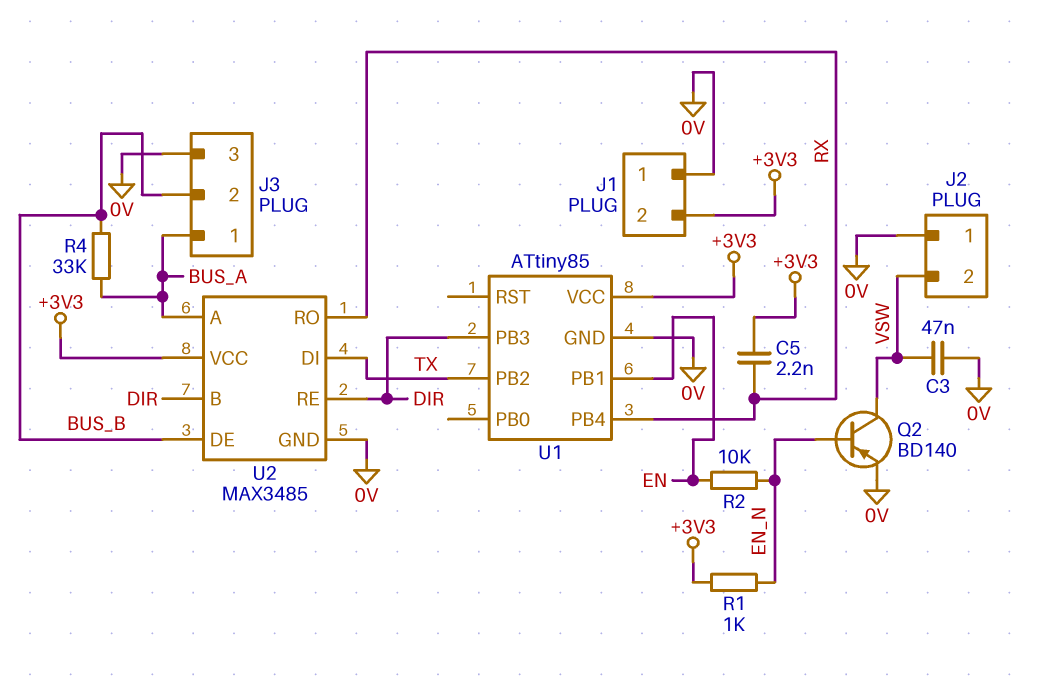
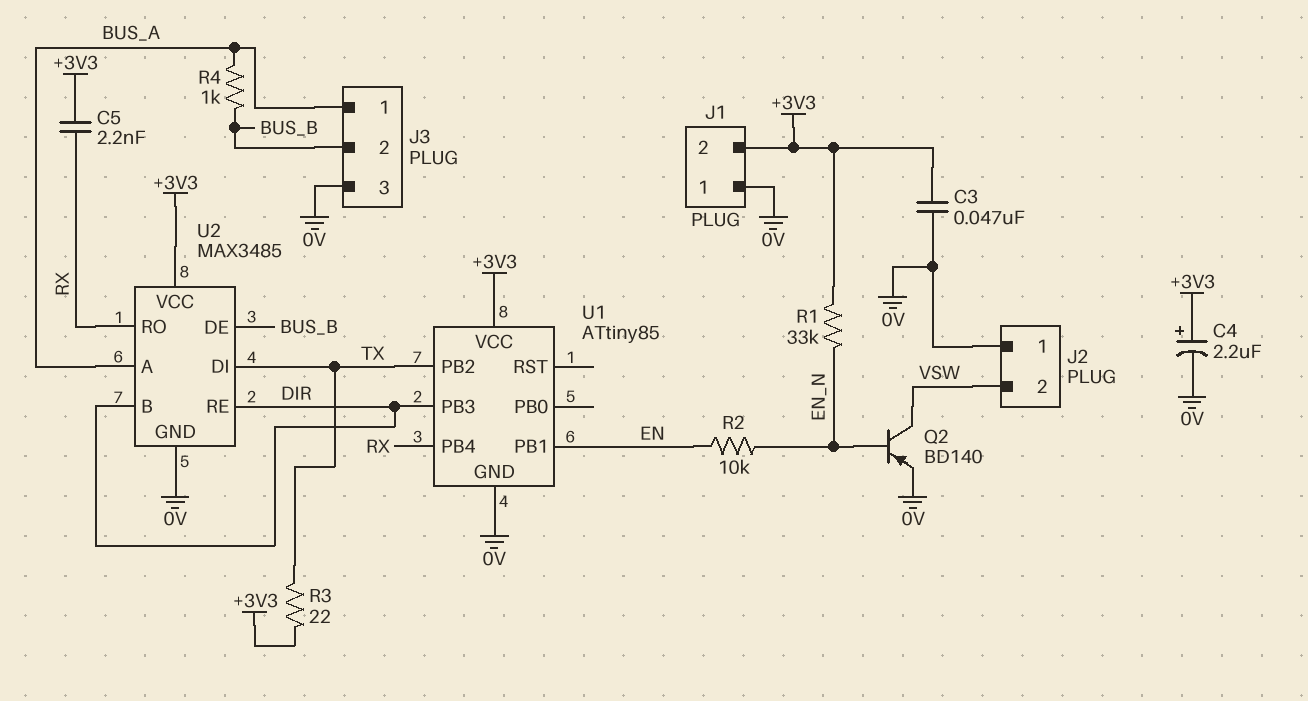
C3: 47nF (0V, VSW) -> 47nF (+3V3, 0V)
C4: none -> 2.2uF (plus +3V3, minus 0V)
R1: 1k (+3V3, EN_N) -> 33k (+3V3, EN_N)
R3: none -> 22 (+3V3, TX)
R4: 33k (BUS_A, BUS_B) -> 1k (BUS_A, BUS_B)

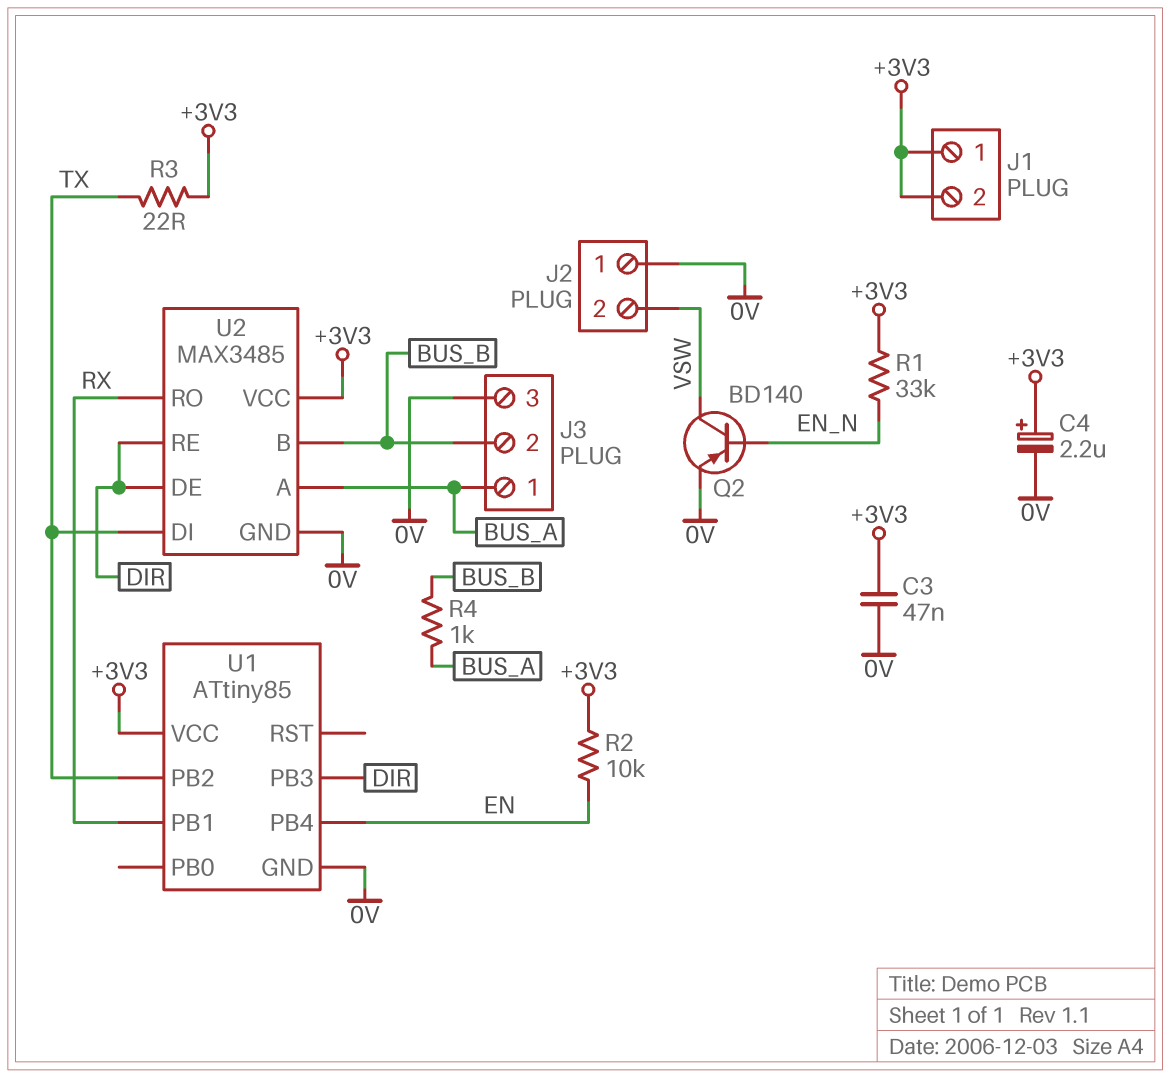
C5: 2.2nF (+3V3, RX) -> none
J1 pin 1: 0V -> +3V3
R2: 10k (EN, EN_N) -> 10k (+3V3, EN)
U1 pin PB1: EN -> RX
U1 pin PB4: RX -> EN
U2 pin B: DIR -> BUS_B
U2 pin DE: BUS_B -> DIR

